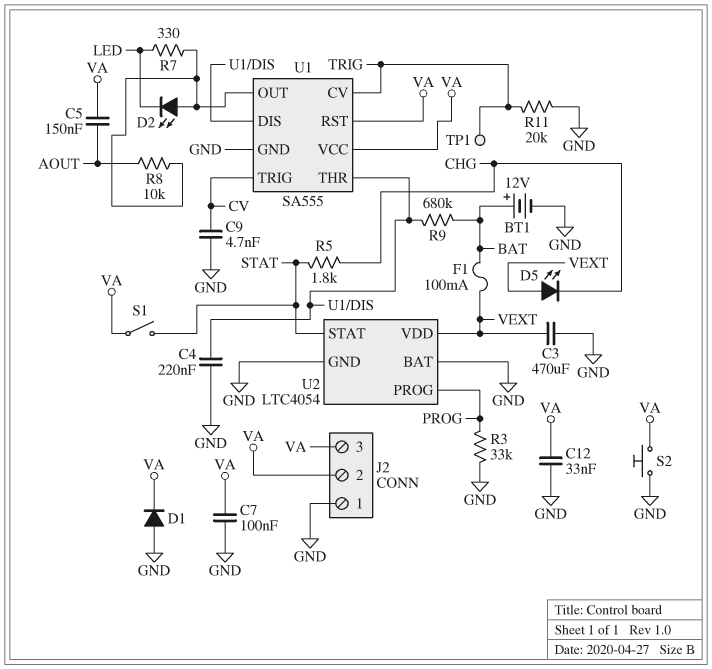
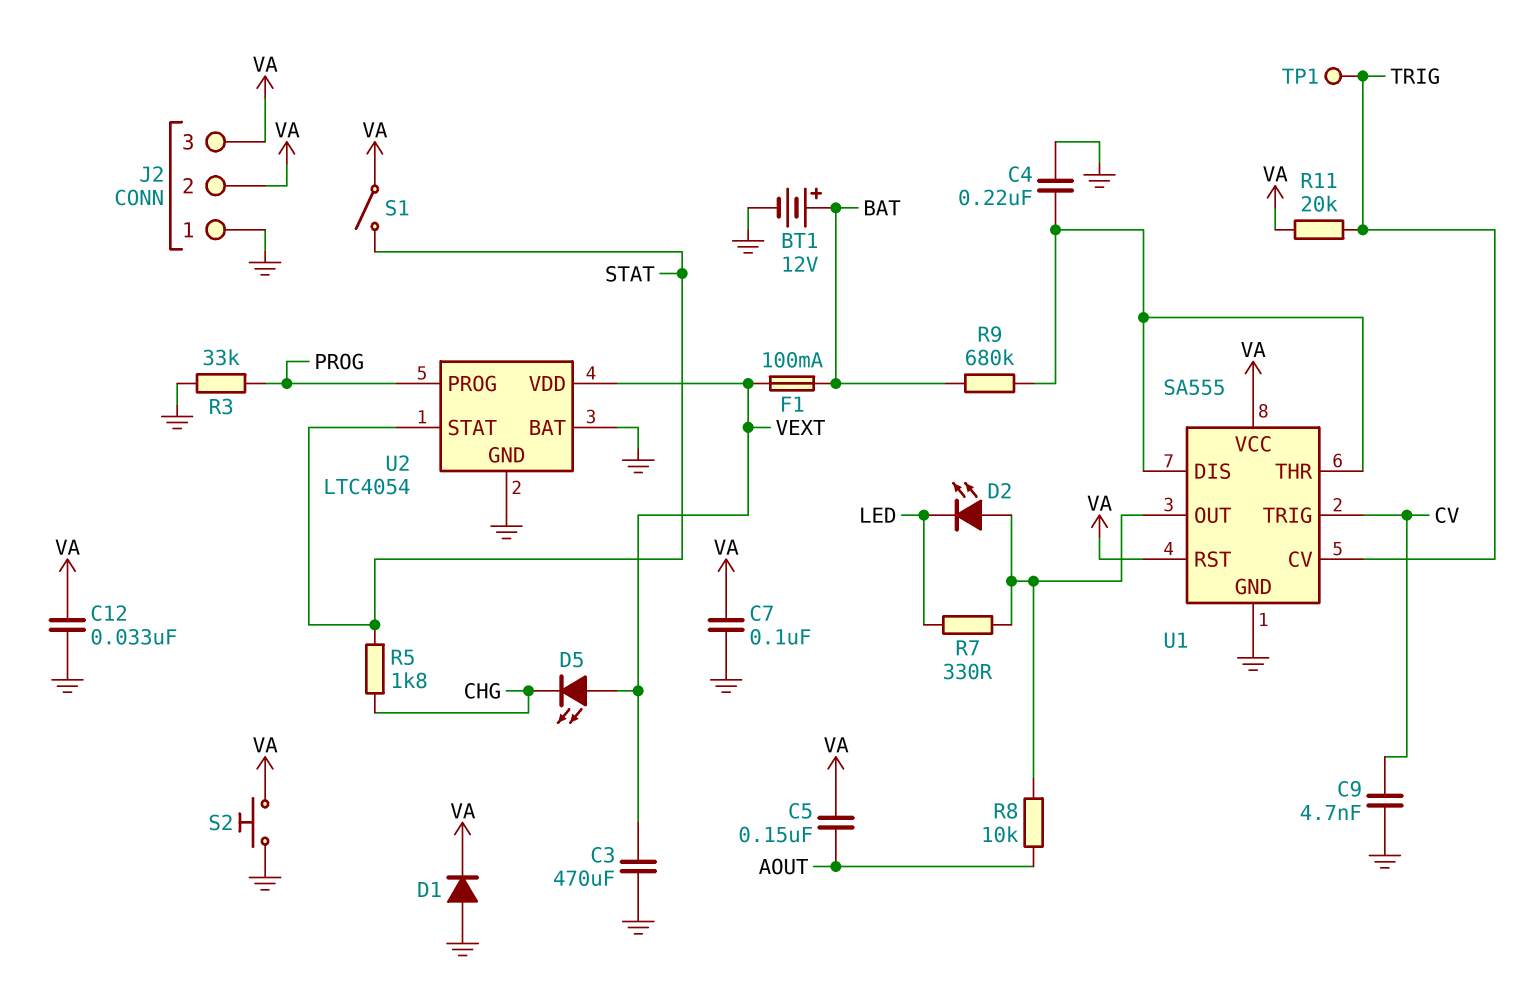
R11: 20k (GND, TRIG) -> 20k (TRIG, VA)

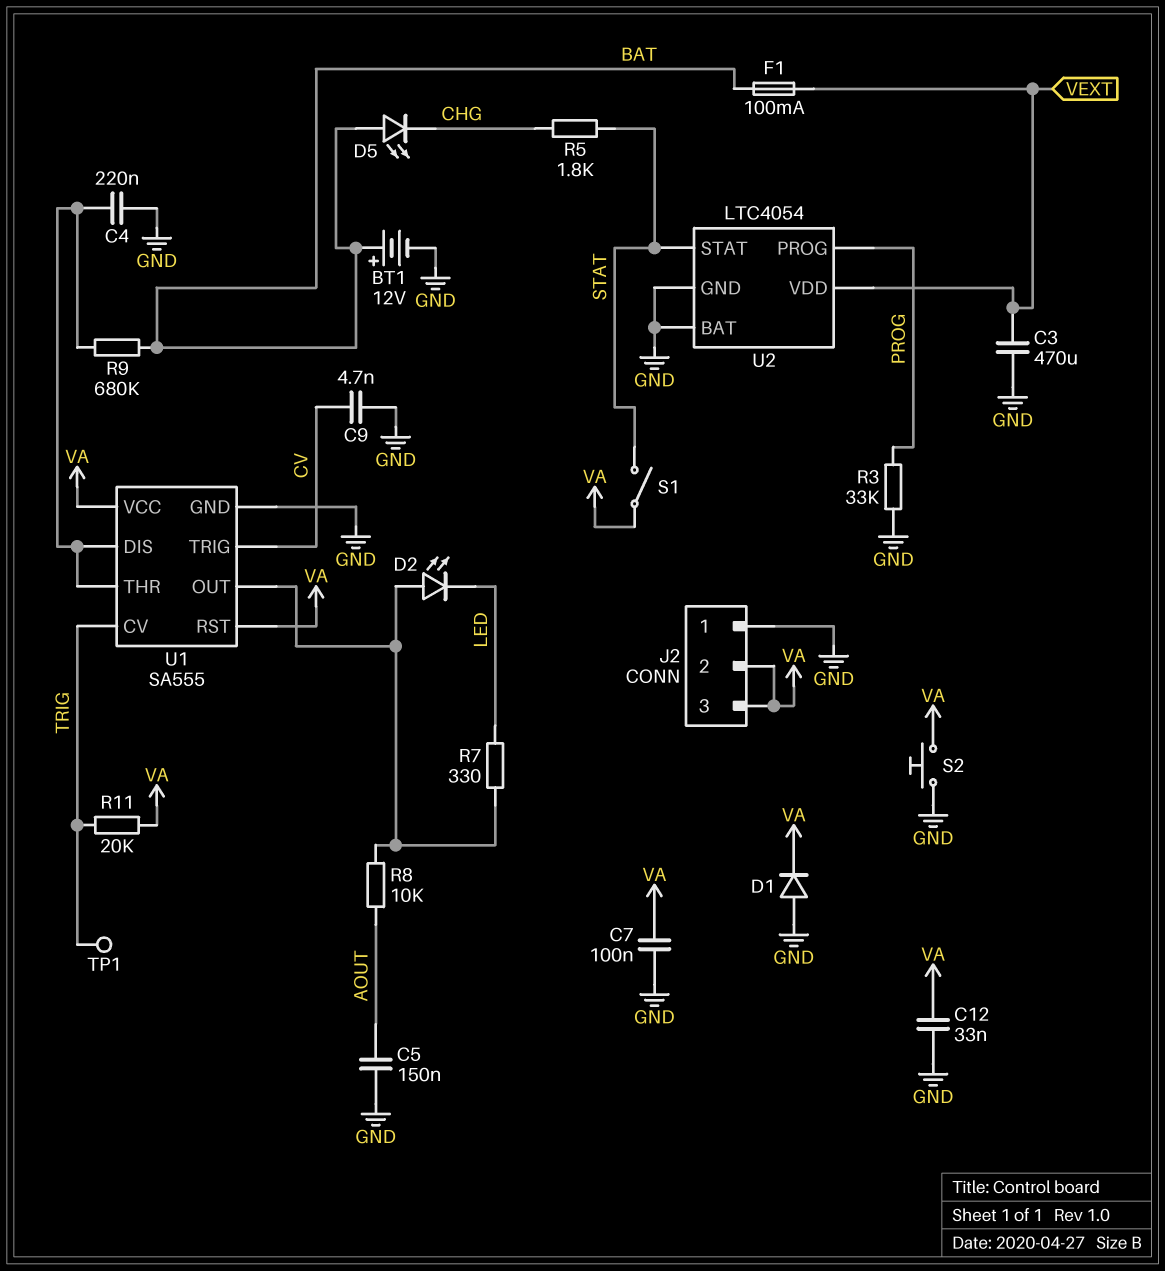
C5: 150nF (AOUT, VA) -> 150nF (AOUT, GND)
D5: LED (A VEXT, K CHG) -> LED (A BAT, K CHG)

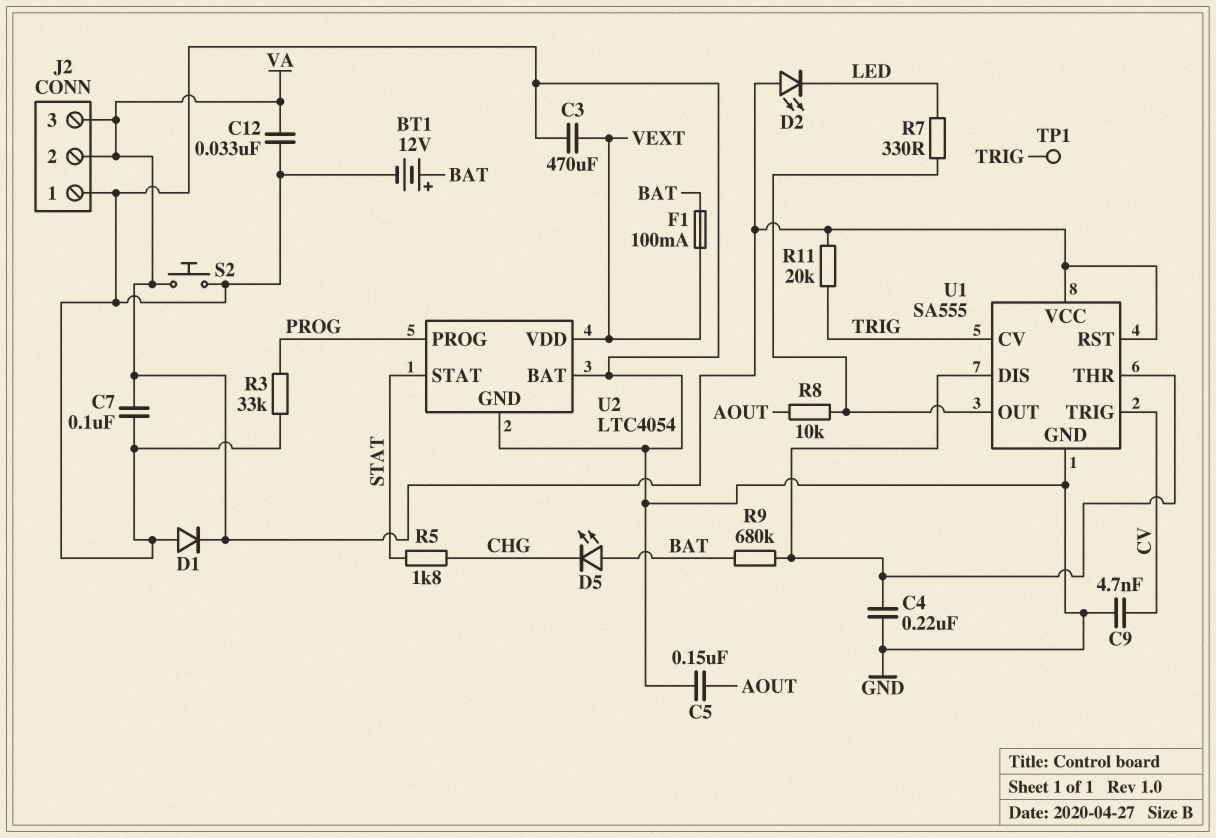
D2: LED (A U1/OUT, K LED) -> LED (A VA, K LED)
S1: switch (STAT, VA) -> none

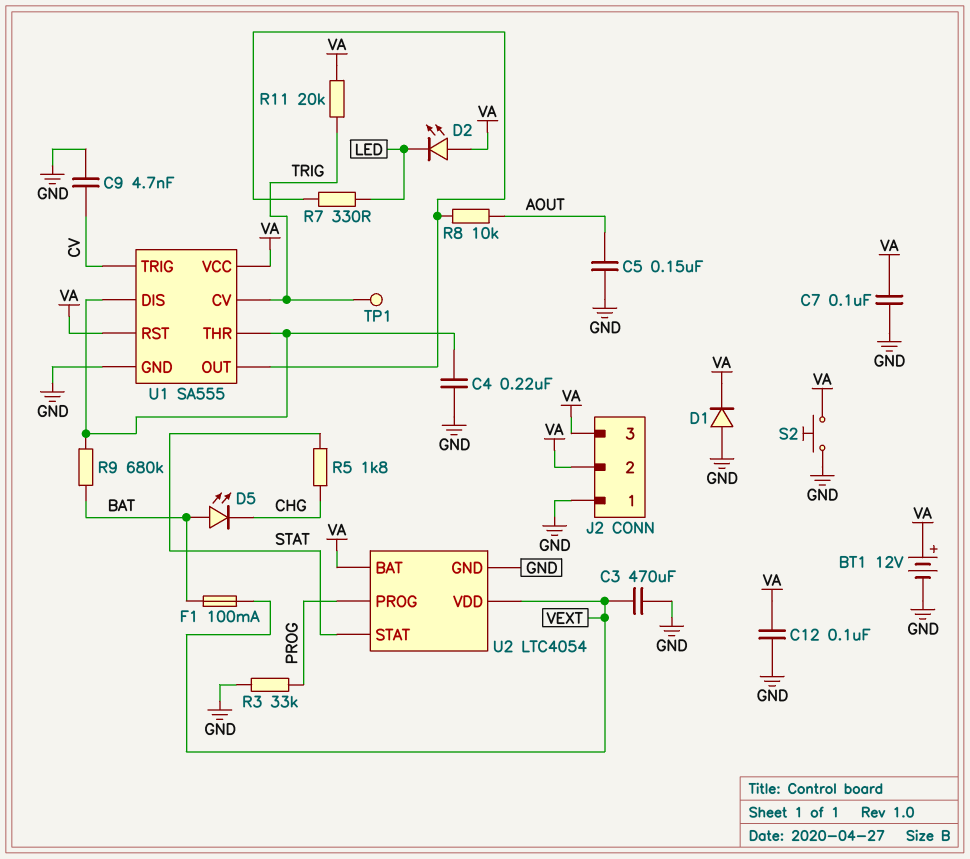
BT1: 12V (plus BAT, minus GND) -> 12V (plus VA, minus GND)
C12: 33nF (GND, VA) -> 100nF (GND, VA)
U2 pin BAT: GND -> VA

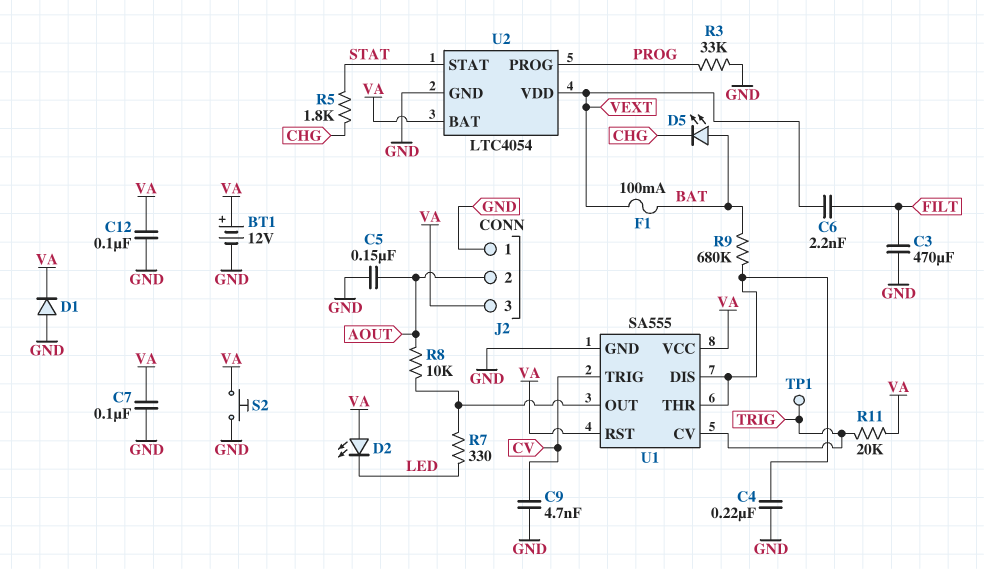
C3: 470uF (GND, VEXT) -> 470uF (FILT, GND)
C6: none -> 2.2nF (FILT, VEXT)
J2 pin 2: VA -> AOUT

